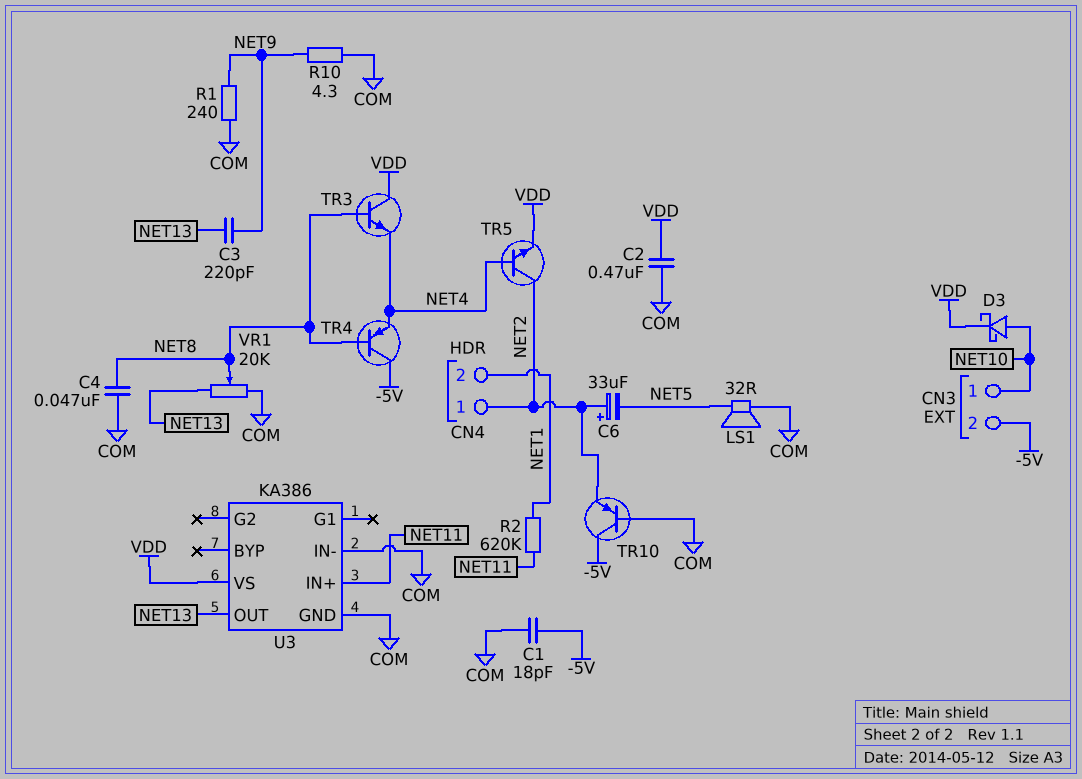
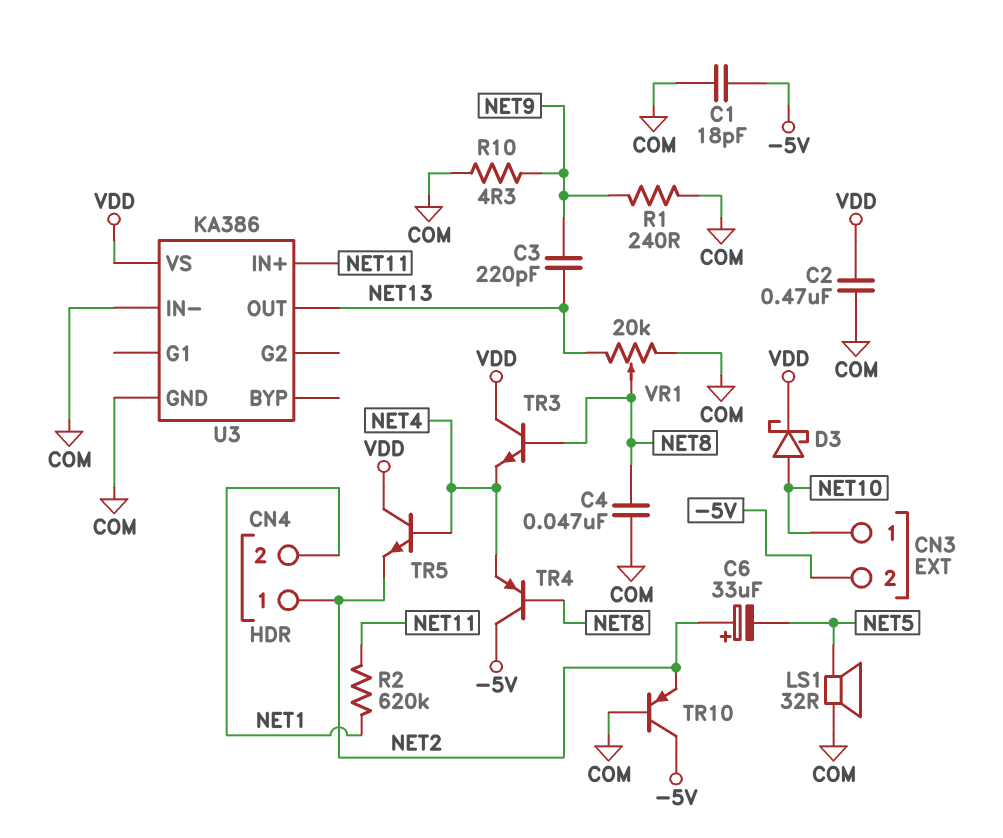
TR5: NPN (B NET4, C NET2, E VDD) -> NPN (B NET4, C VDD, E NET2)

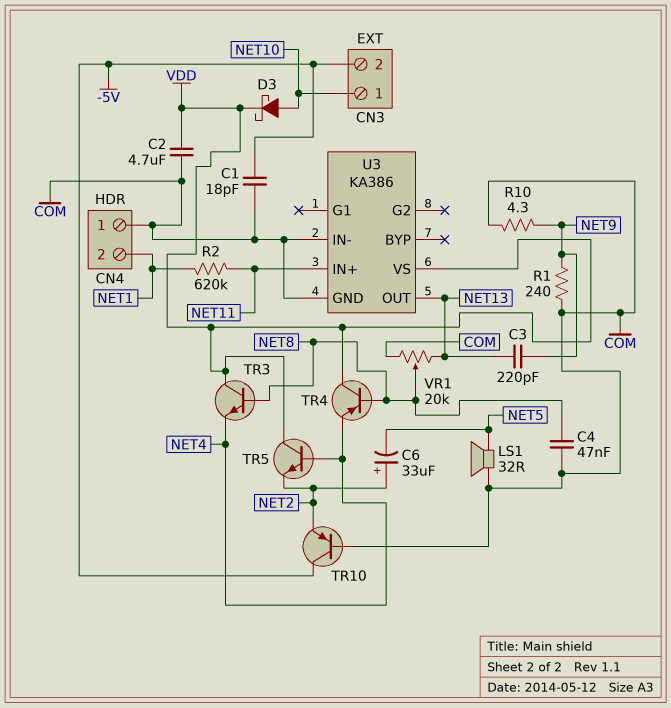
C2: 470nF (COM, VDD) -> 4.7uF (COM, VDD)
CN4 pin 1: NET2 -> COM
TR4: PNP (B NET8, C -5V, E NET4) -> PNP (B NET8, C VDD, E NET4)

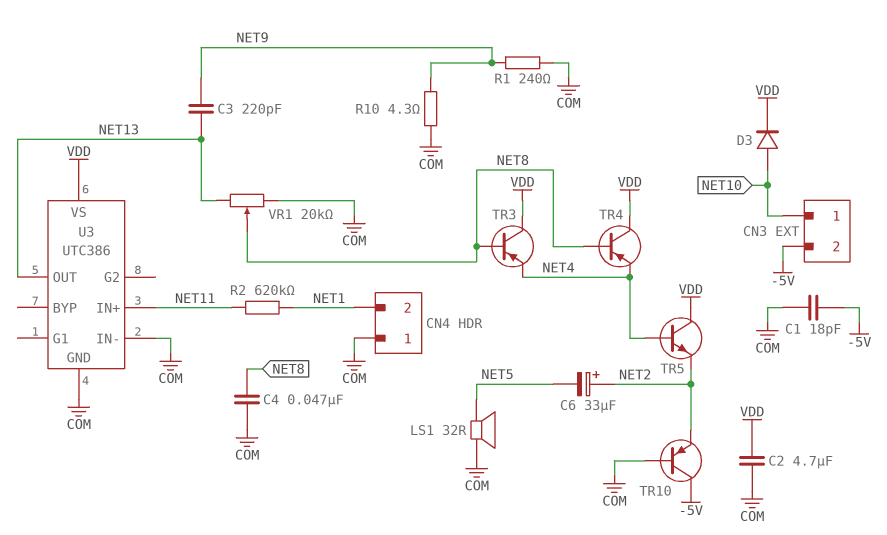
D3: schottky (A NET10, K VDD) -> diode (A NET10, K VDD)
TR3: NPN (B NET8, C VDD, E NET4) -> PNP (B NET8, C VDD, E NET4)
U3: KA386 -> UTC386

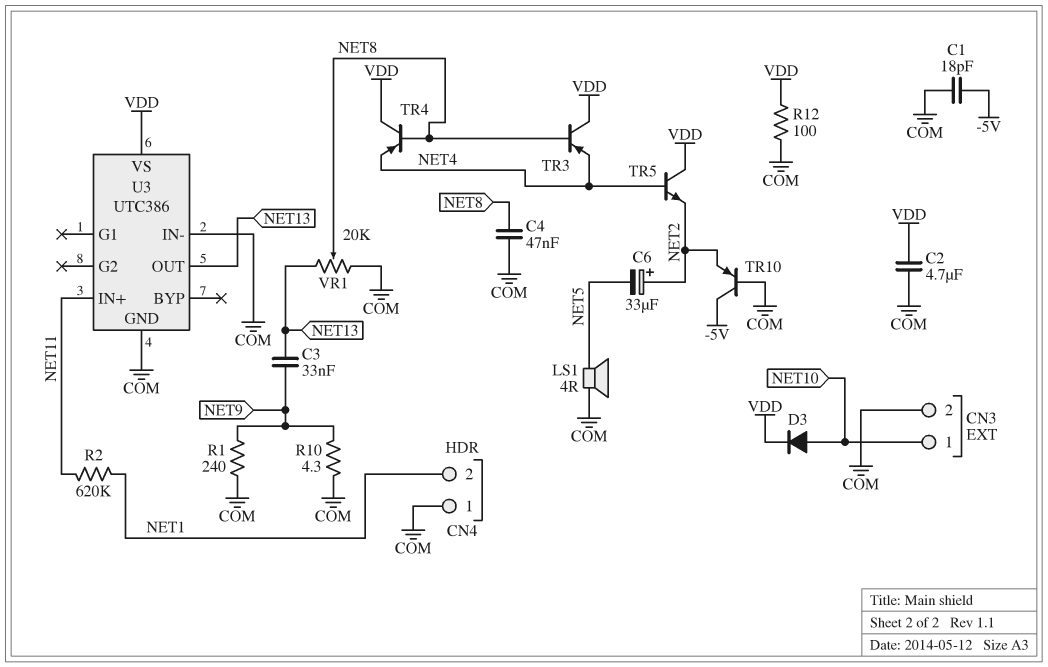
C3: 220pF (NET9, NET13) -> 33nF (NET9, NET13)
CN3 pin 2: -5V -> COM
LS1: speaker 32R (COM, NET5) -> speaker 4R (COM, NET5)
R12: none -> 100 (COM, VDD)

